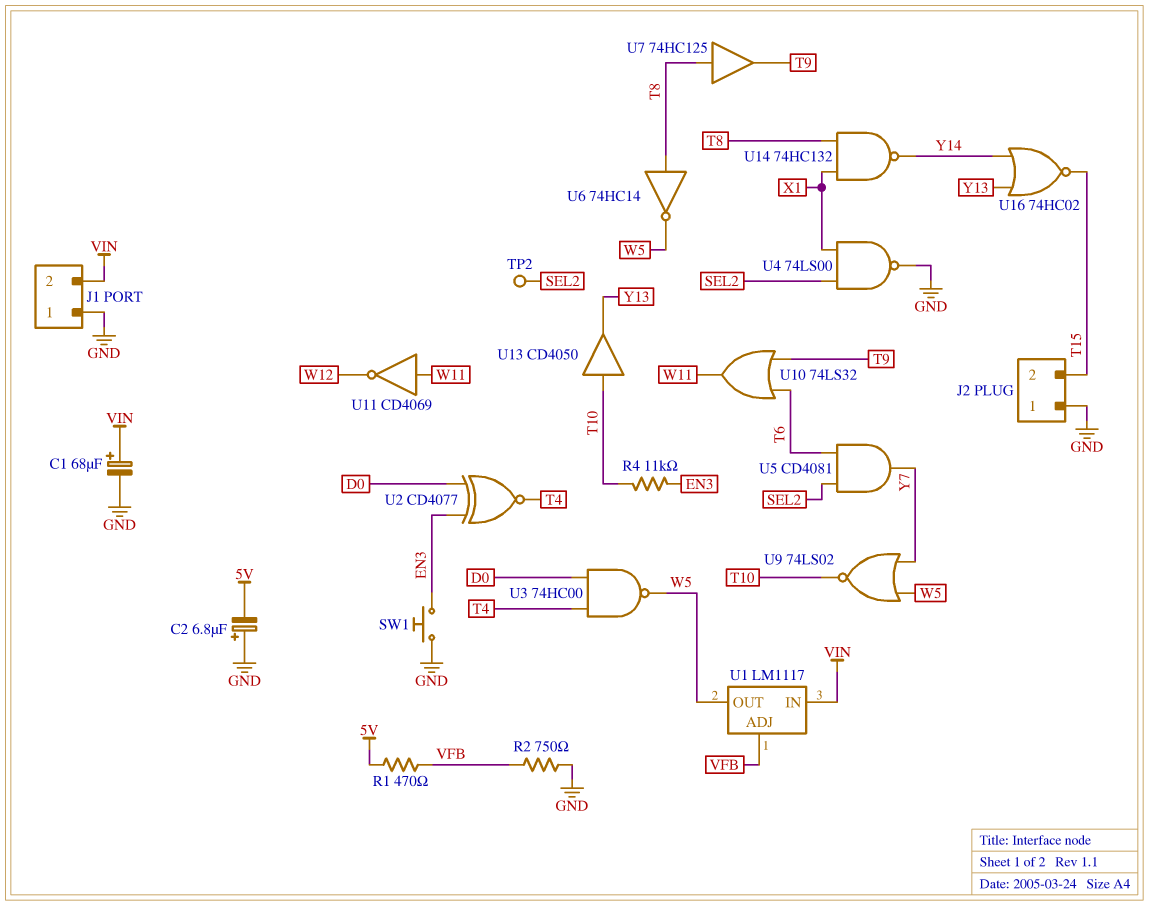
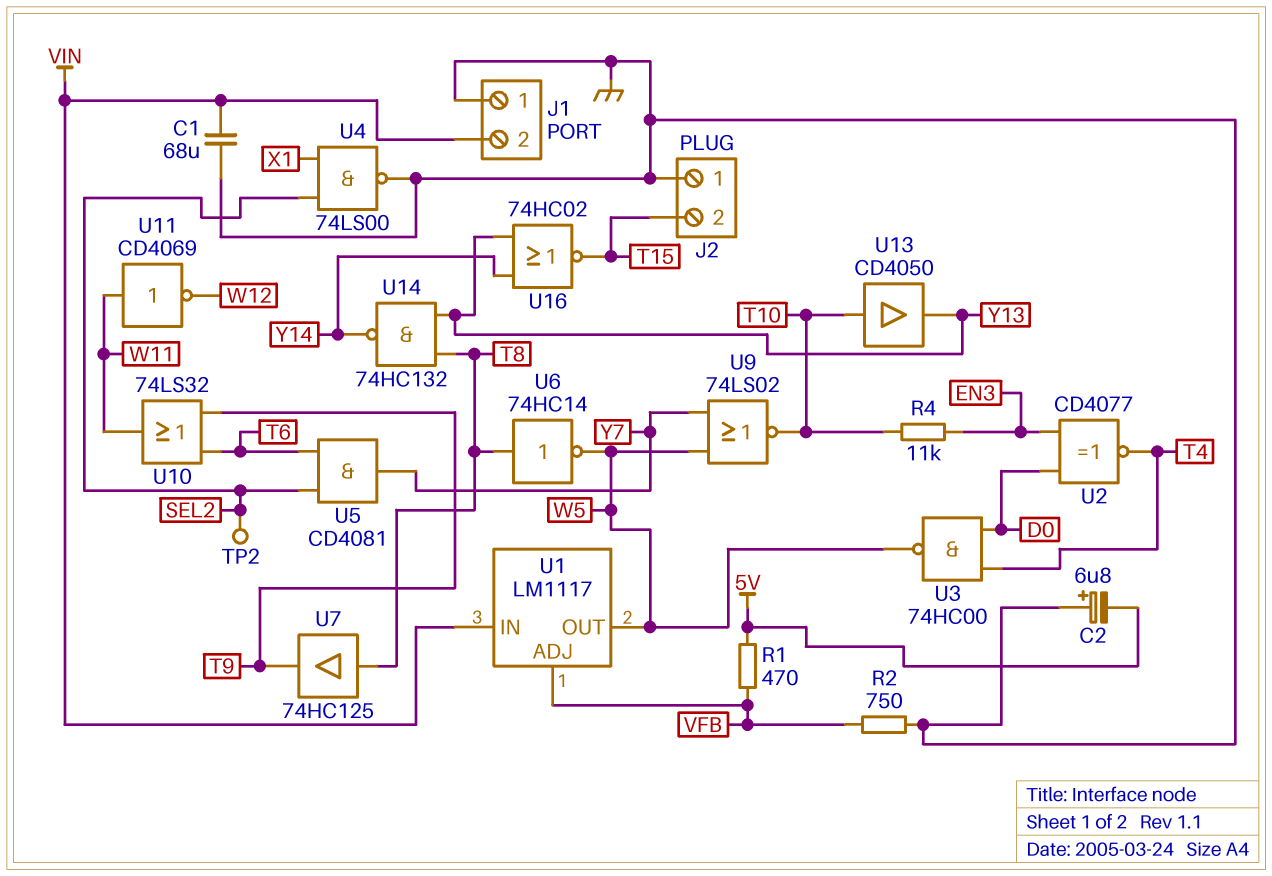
C1: 68uF (plus VIN, minus GND) -> 68uF (GND, VIN)
SW1: button (EN3, GND) -> none
U14: NAND 74HC132 (in T8, in X1, out Y14) -> NAND 74HC132 (in T8, in Y13, out Y14)

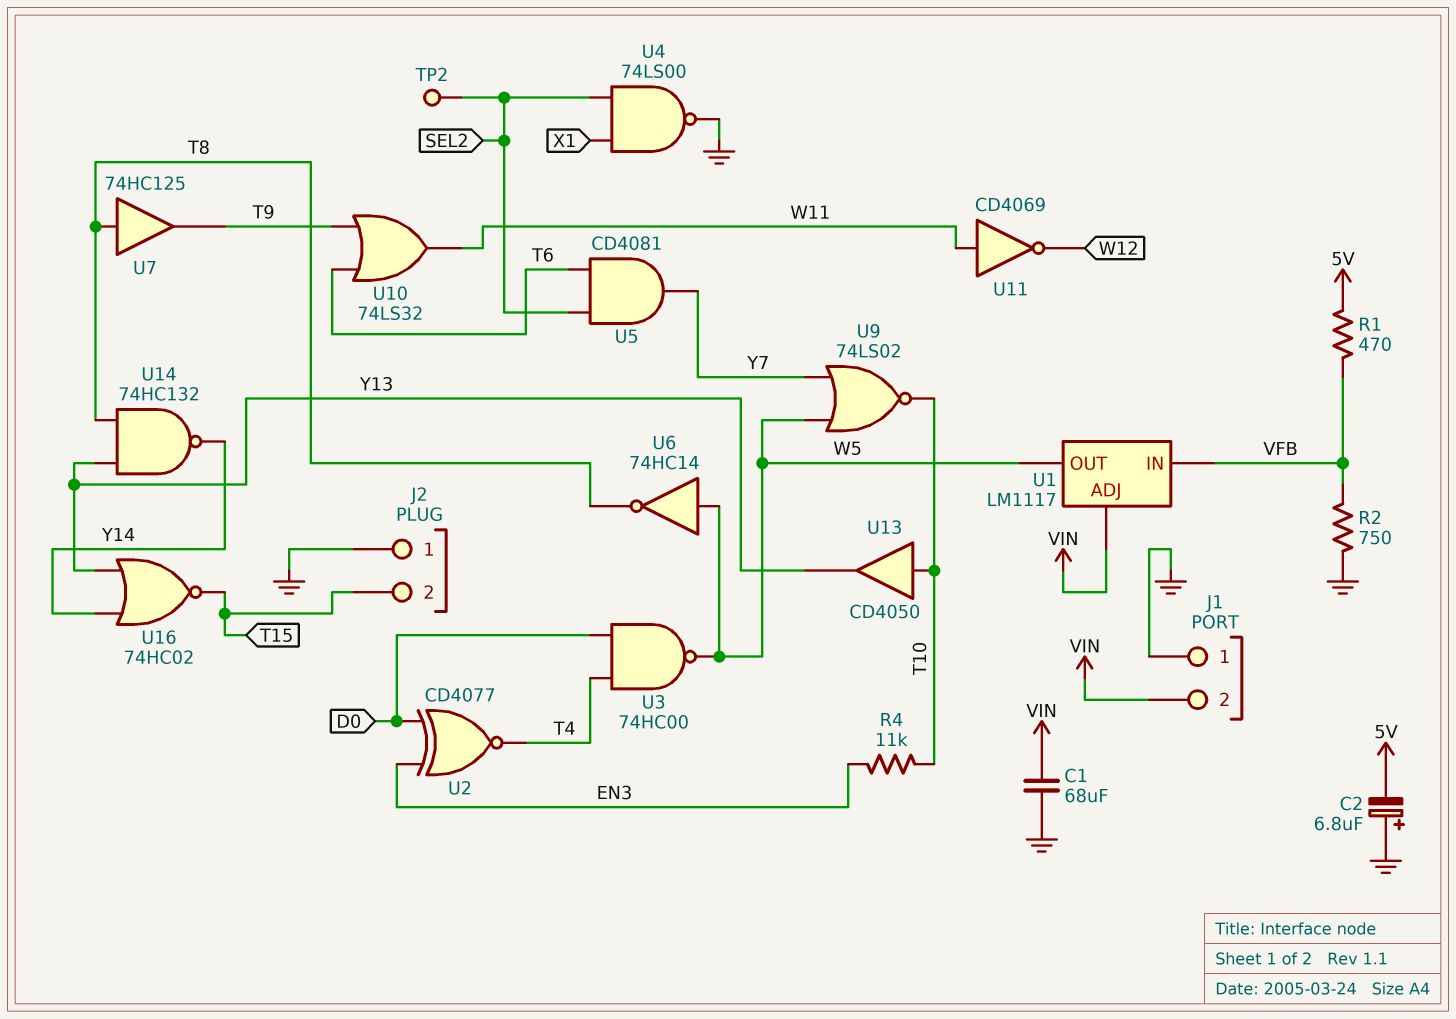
U1 pin ADJ: VFB -> VIN
U1 pin IN: VIN -> VFB
U6: NOT 74HC14 (in T8, out W5) -> NOT 74HC14 (in W5, out T8)

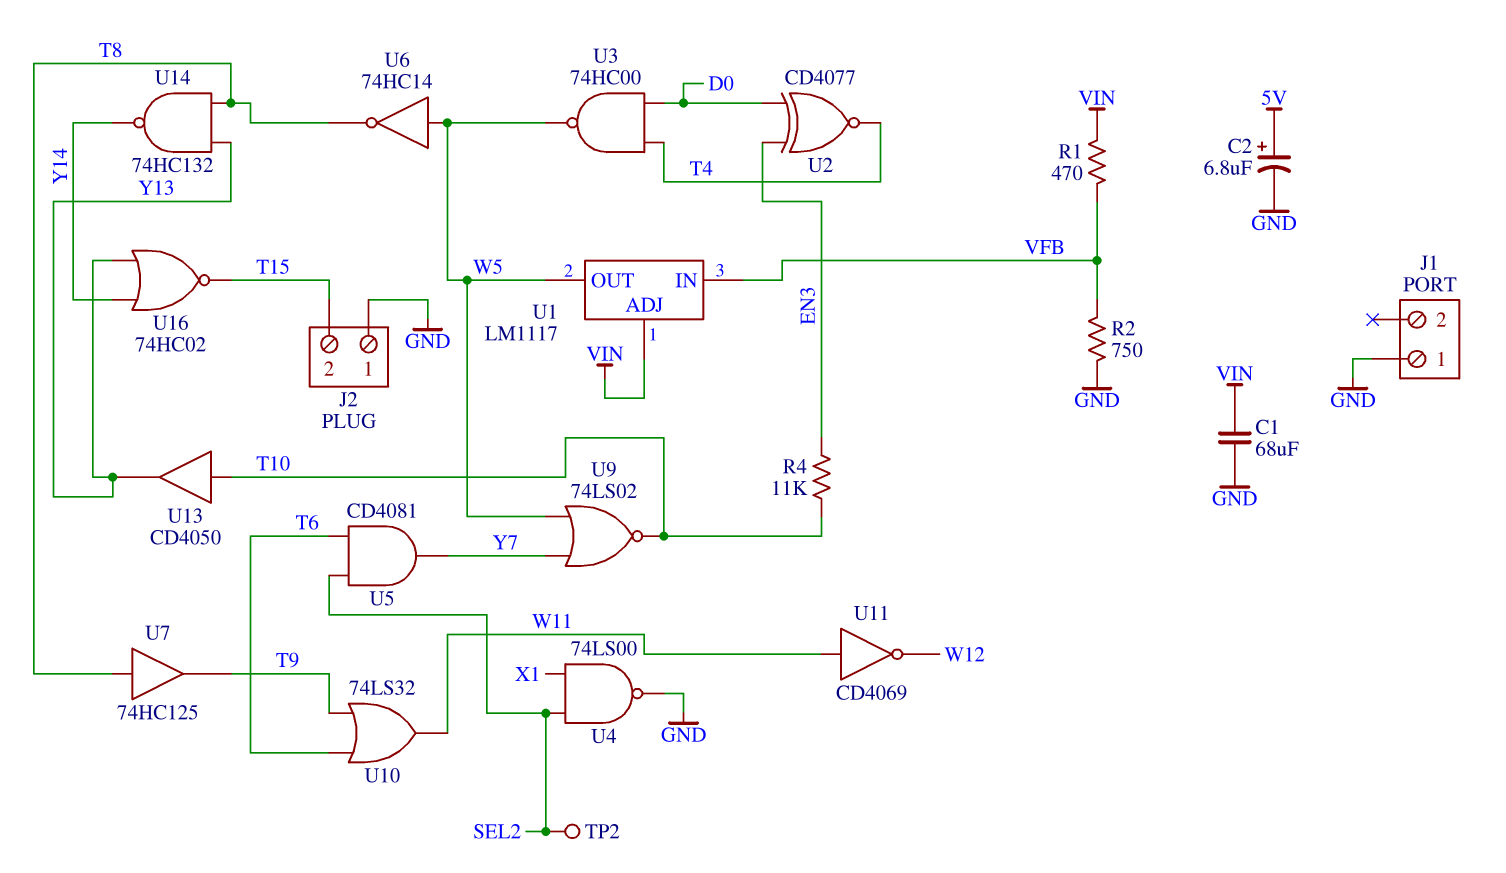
C2: 6.8uF (plus GND, minus 5V) -> 6.8uF (plus 5V, minus GND)
J1 pin 2: VIN -> none
R1: 470 (5V, VFB) -> 470 (VFB, VIN)

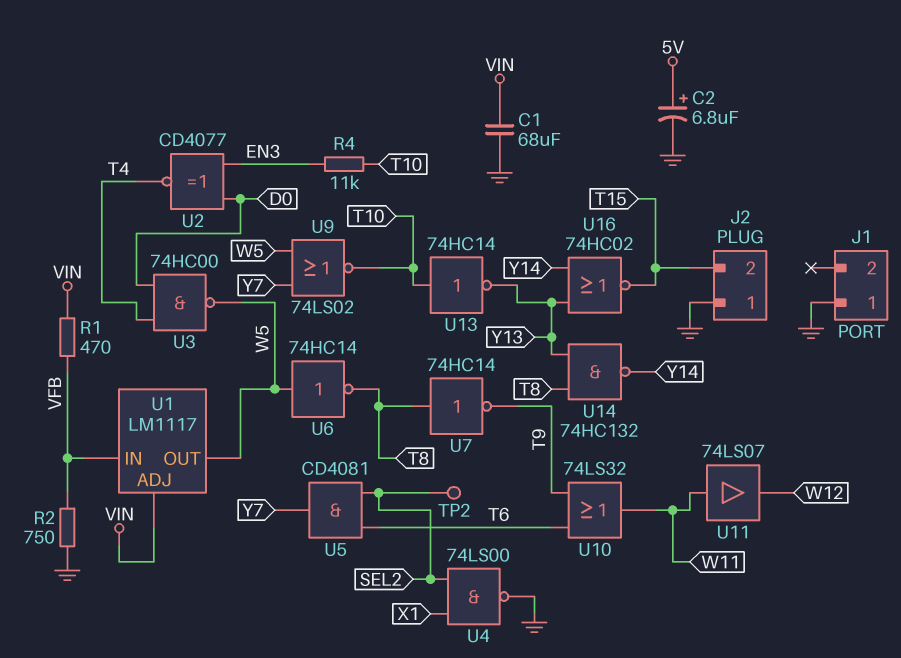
U7: buffer 74HC125 (in T8, out T9) -> NOT 74HC14 (in T8, out T9)
U11: NOT CD4069 (in W11, out W12) -> buffer 74LS07 (in W11, out W12)
U13: buffer CD4050 (in T10, out Y13) -> NOT 74HC14 (in T10, out Y13)

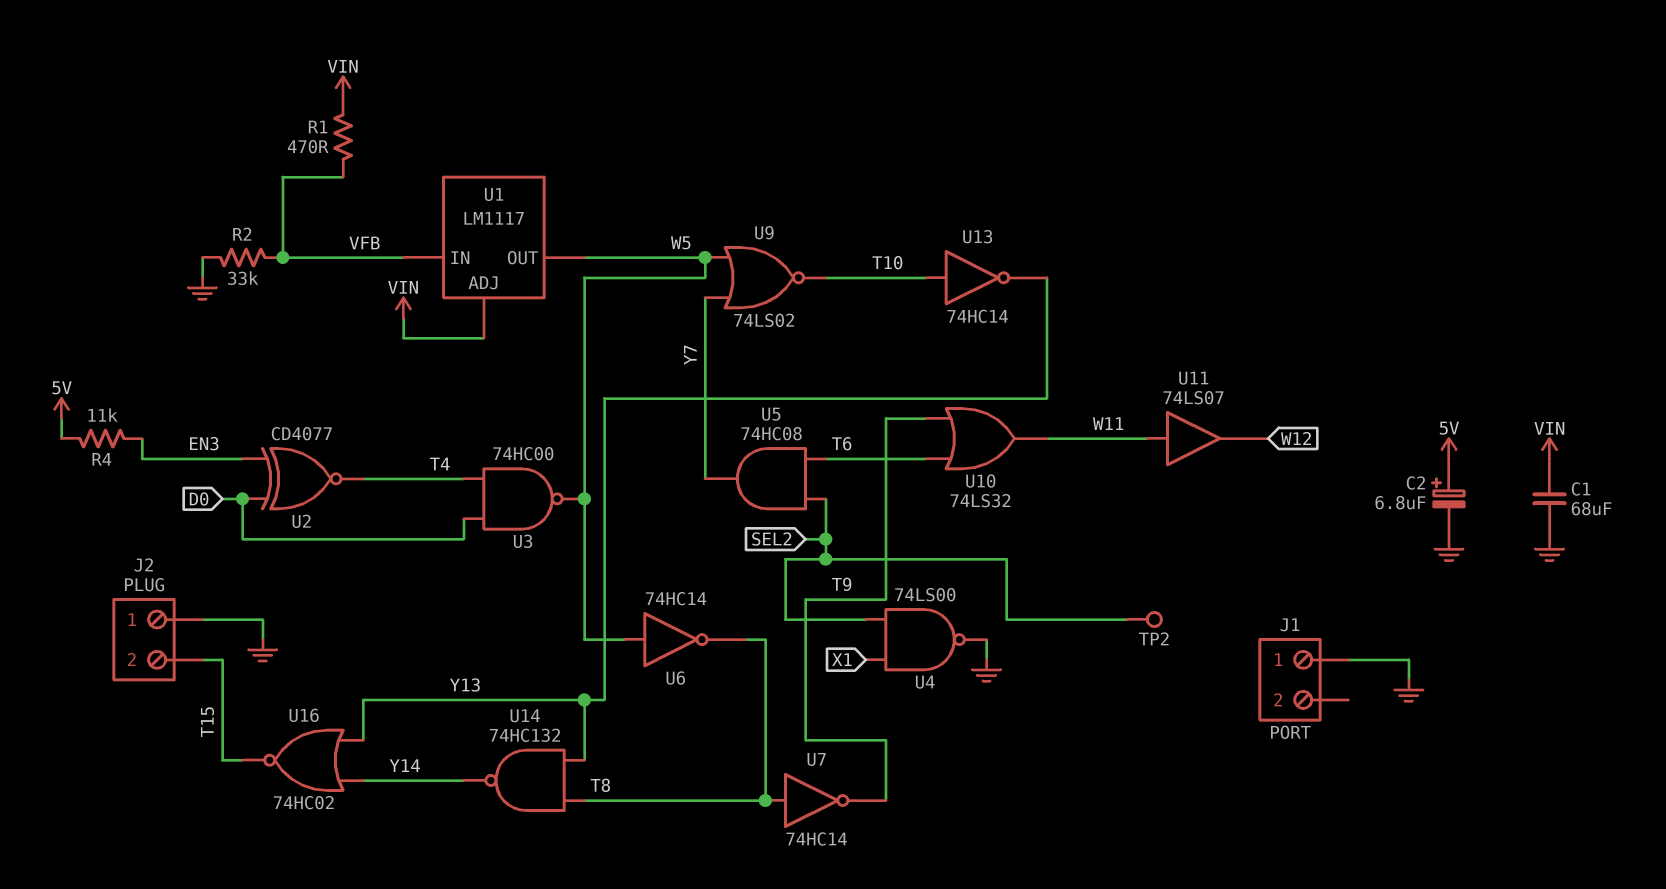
R2: 750 (GND, VFB) -> 33k (GND, VFB)
R4: 11k (EN3, T10) -> 11k (5V, EN3)
U5: AND CD4081 (in SEL2, in T6, out Y7) -> AND 74HC08 (in SEL2, in T6, out Y7)

